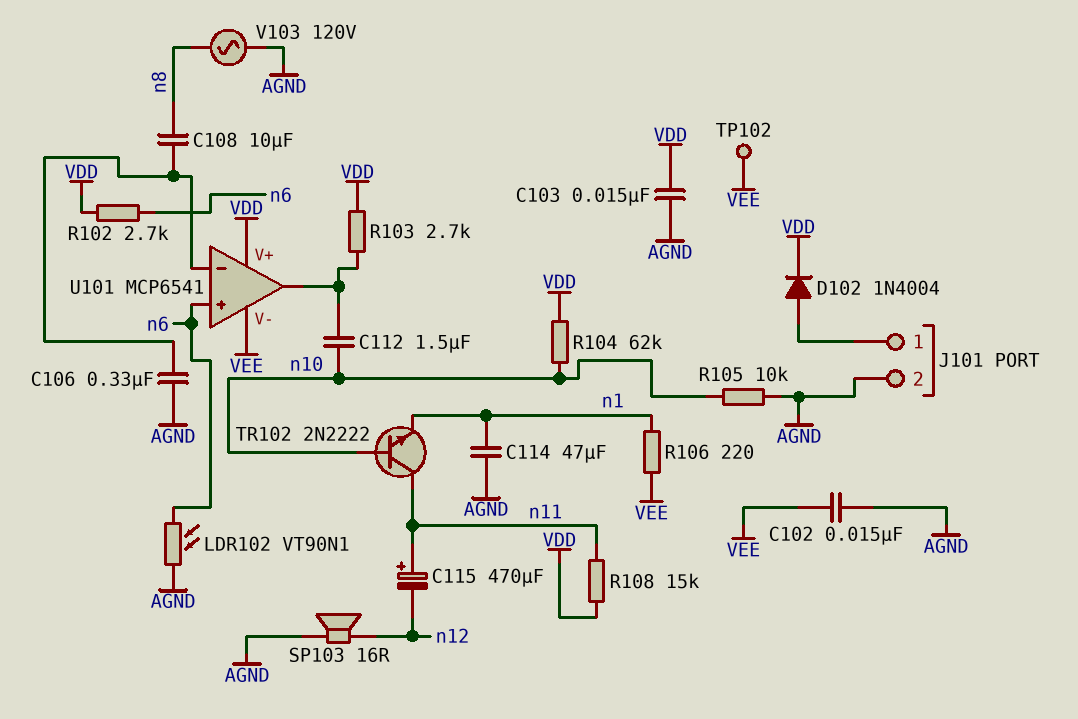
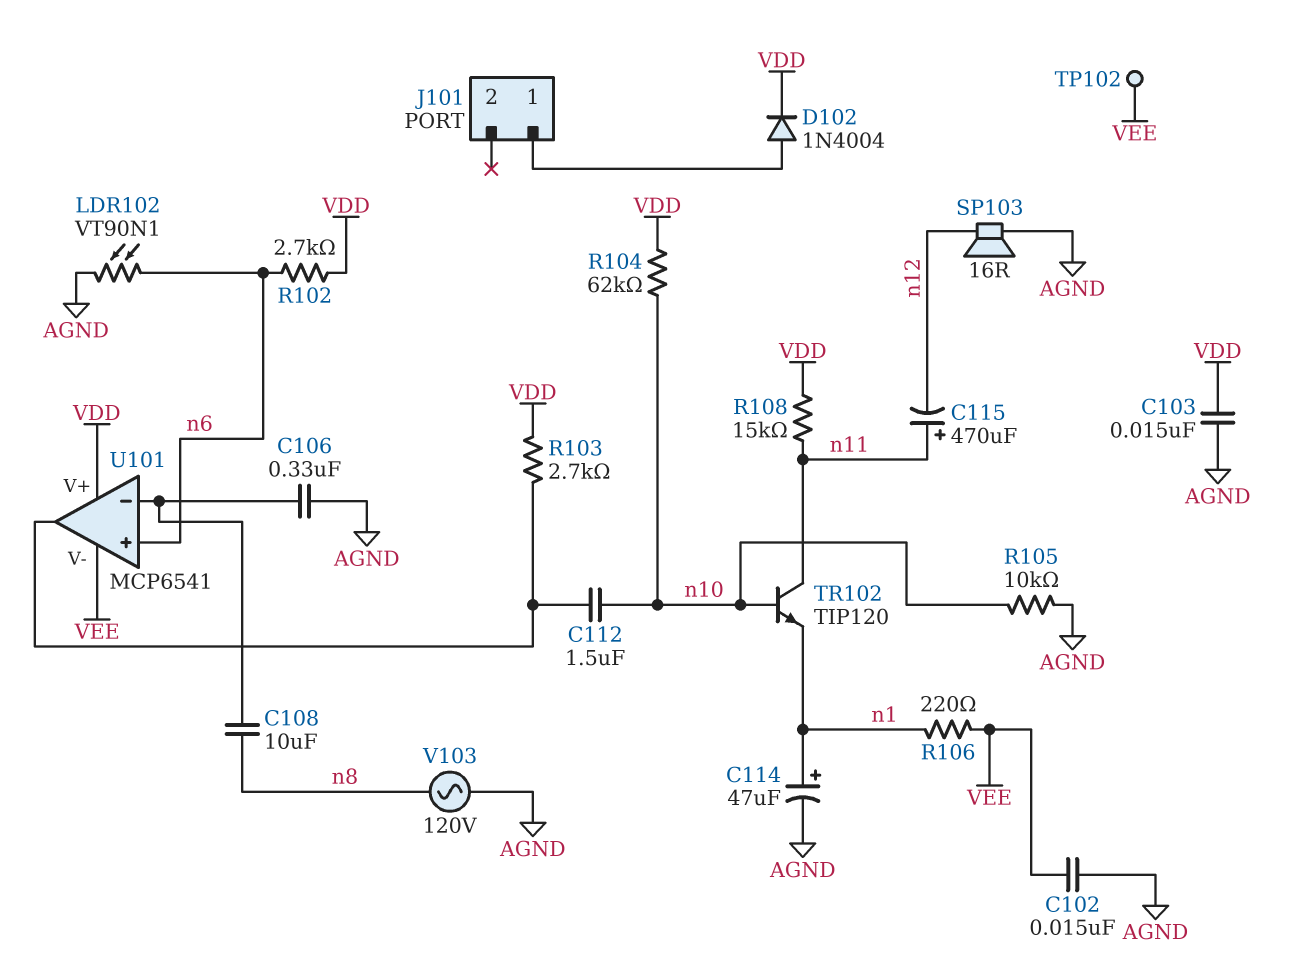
C114: 47uF (AGND, n1) -> 47uF (plus n1, minus AGND)
J101 pin 2: AGND -> none
TR102: NPN 2N2222 (B n10, C n11, E n1) -> NPN TIP120 (B n10, C n11, E n1)

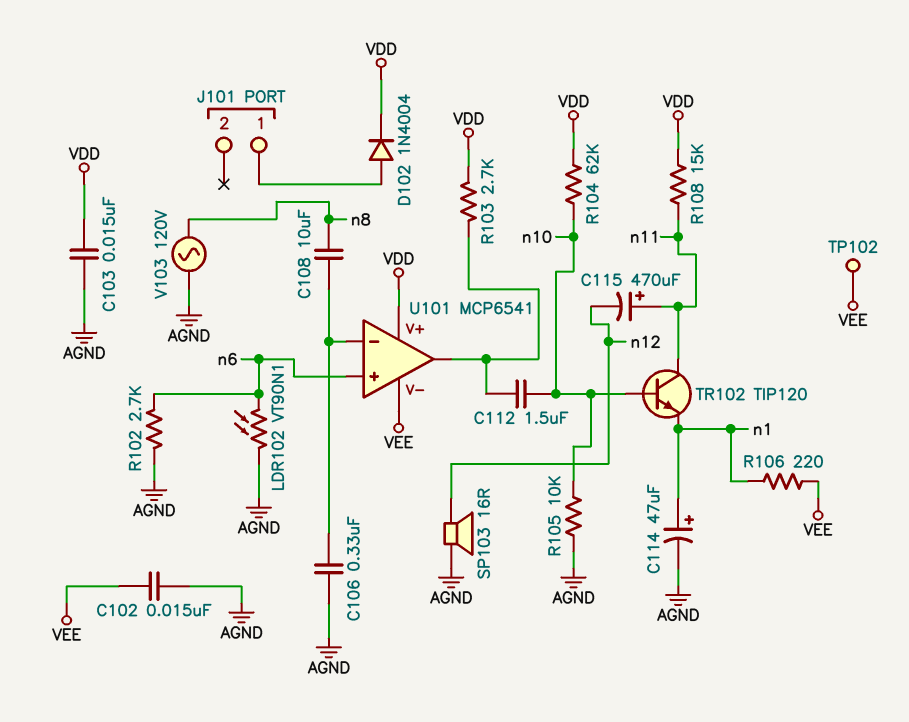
R102: 2.7k (VDD, n6) -> 2.7k (AGND, n6)

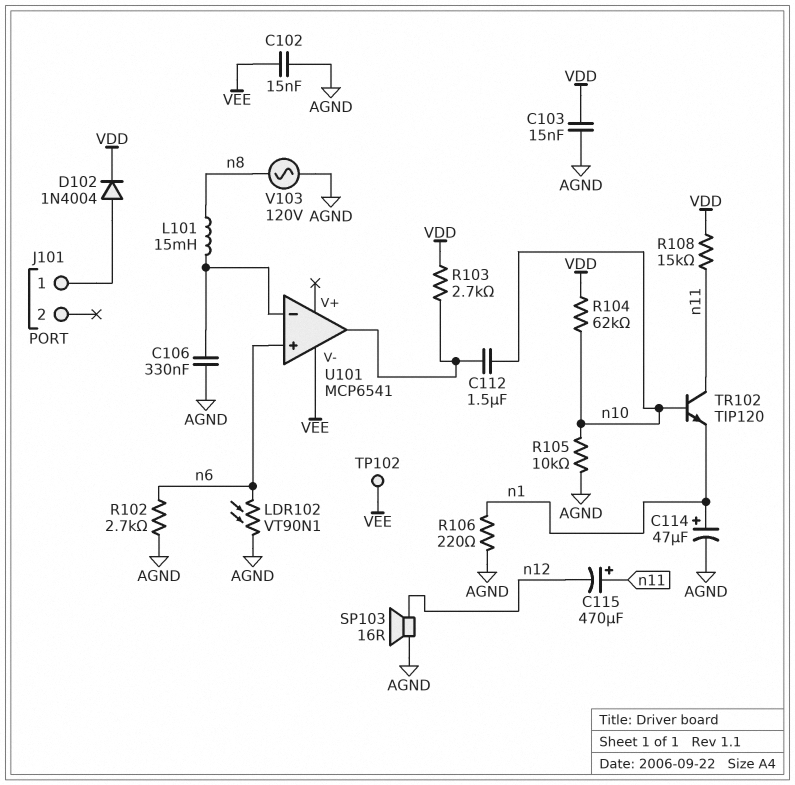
C108: 10uF (U101/in-, n8) -> none
L101: none -> 15mH (U101/in-, n8)
R106: 220 (VEE, n1) -> 220 (AGND, n1)
U101 pin V+: VDD -> none

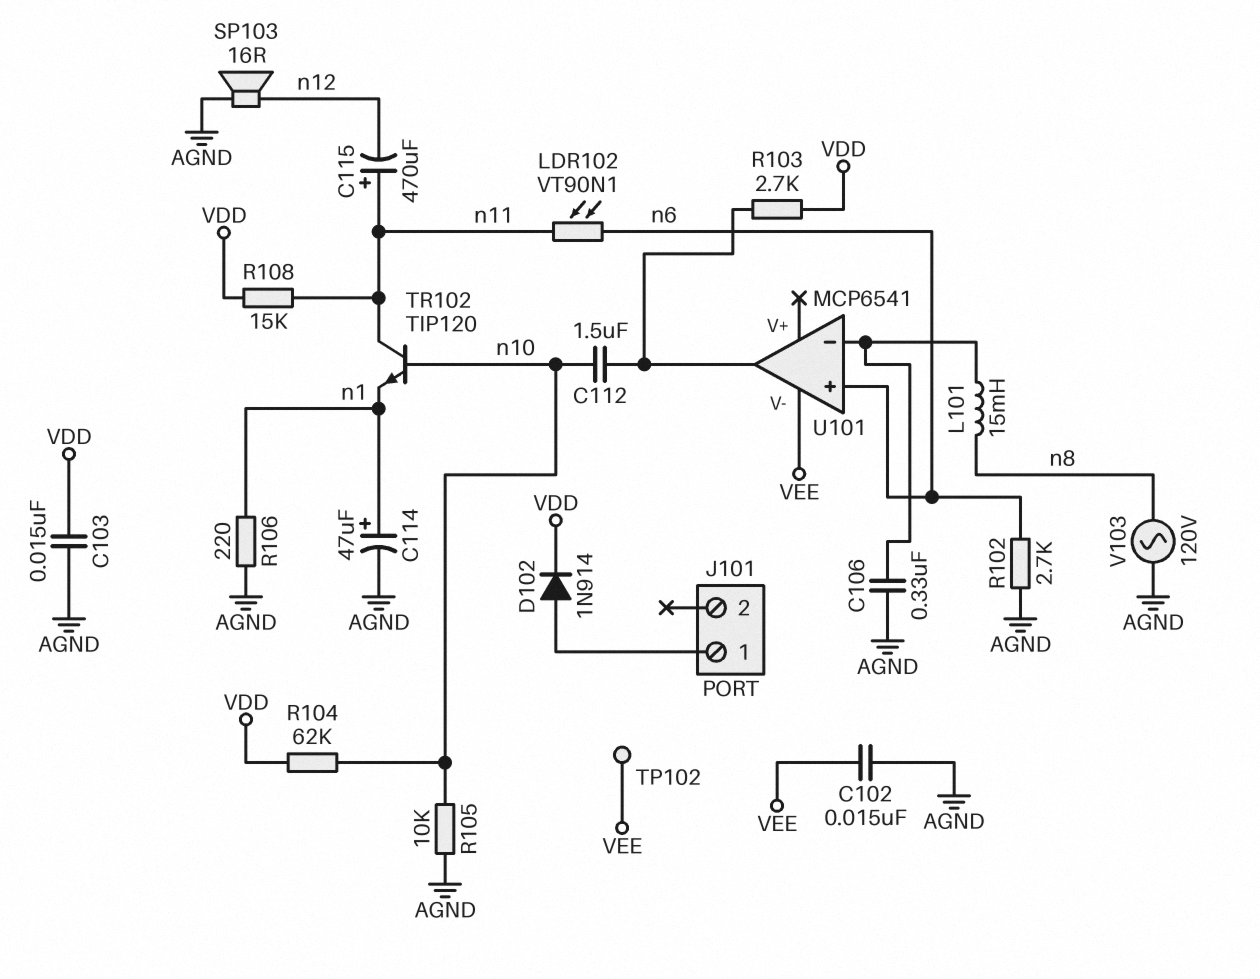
D102: diode 1N4004 (A J101/1, K VDD) -> diode 1N914 (A J101/1, K VDD)
LDR102: VT90N1 (AGND, n6) -> VT90N1 (n6, n11)

